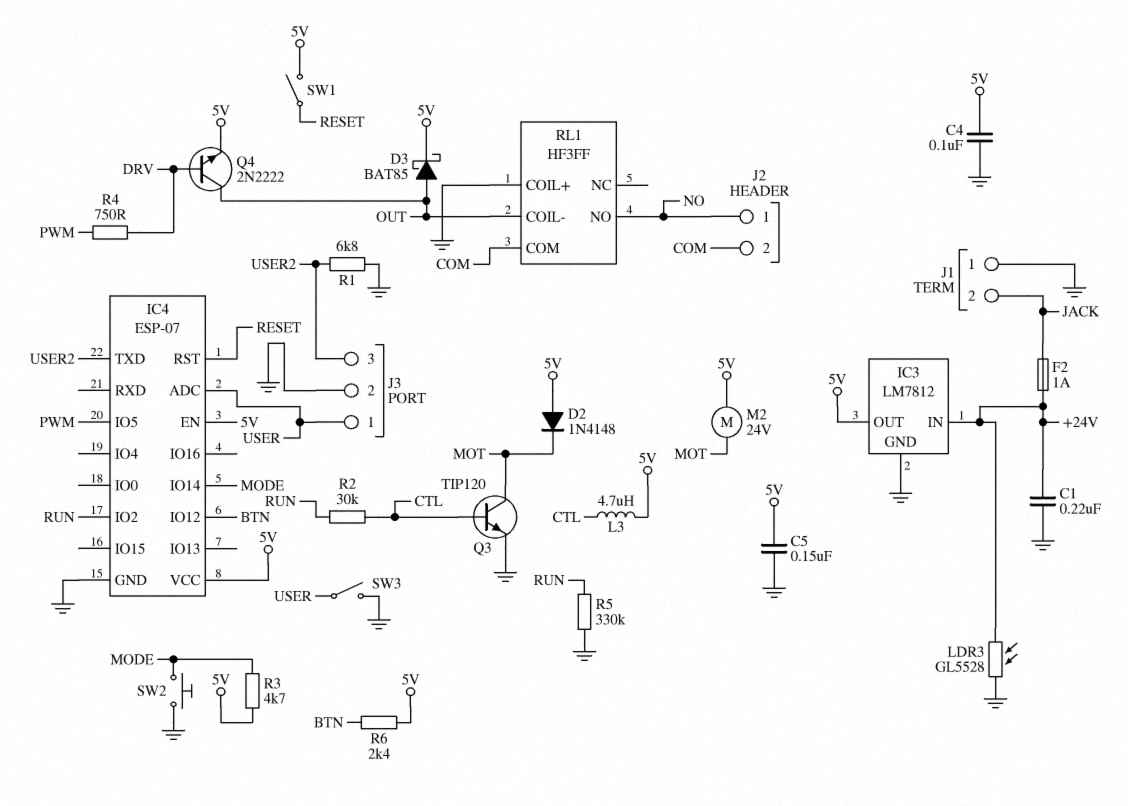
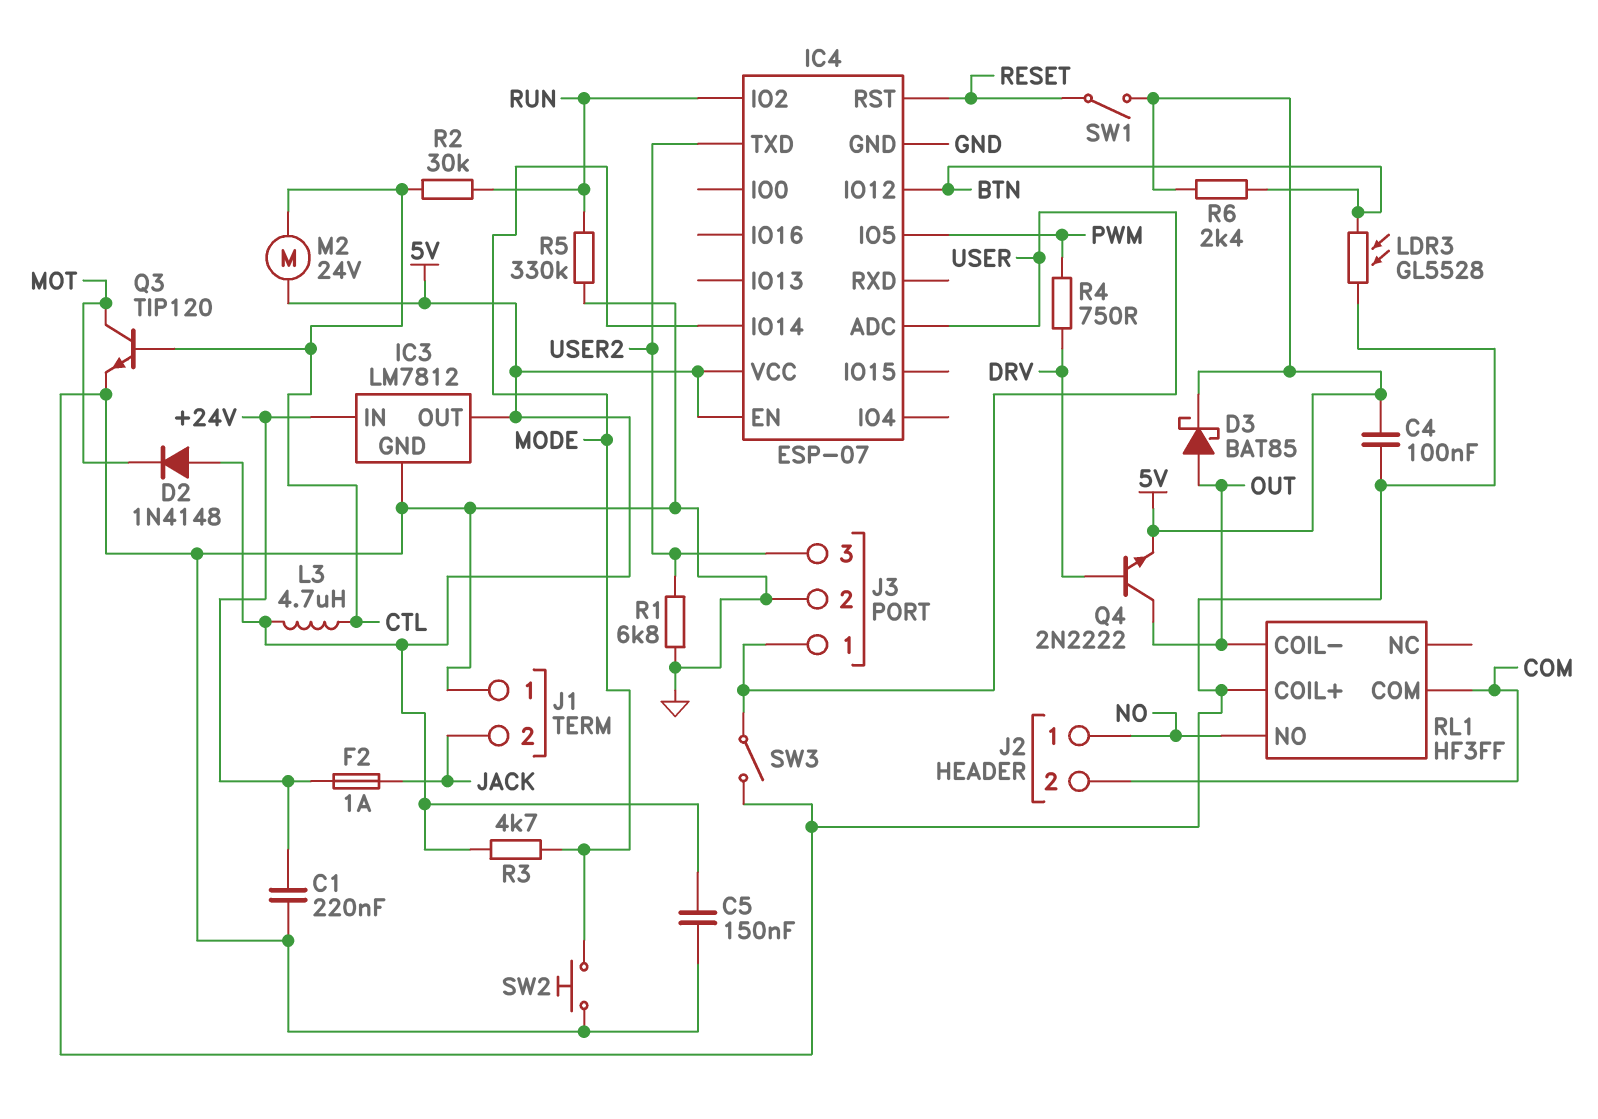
LDR3: GL5528 (+24V, GND) -> GL5528 (BTN, GND)
M2: motor 24V (5V, MOT) -> motor 24V (5V, CTL)

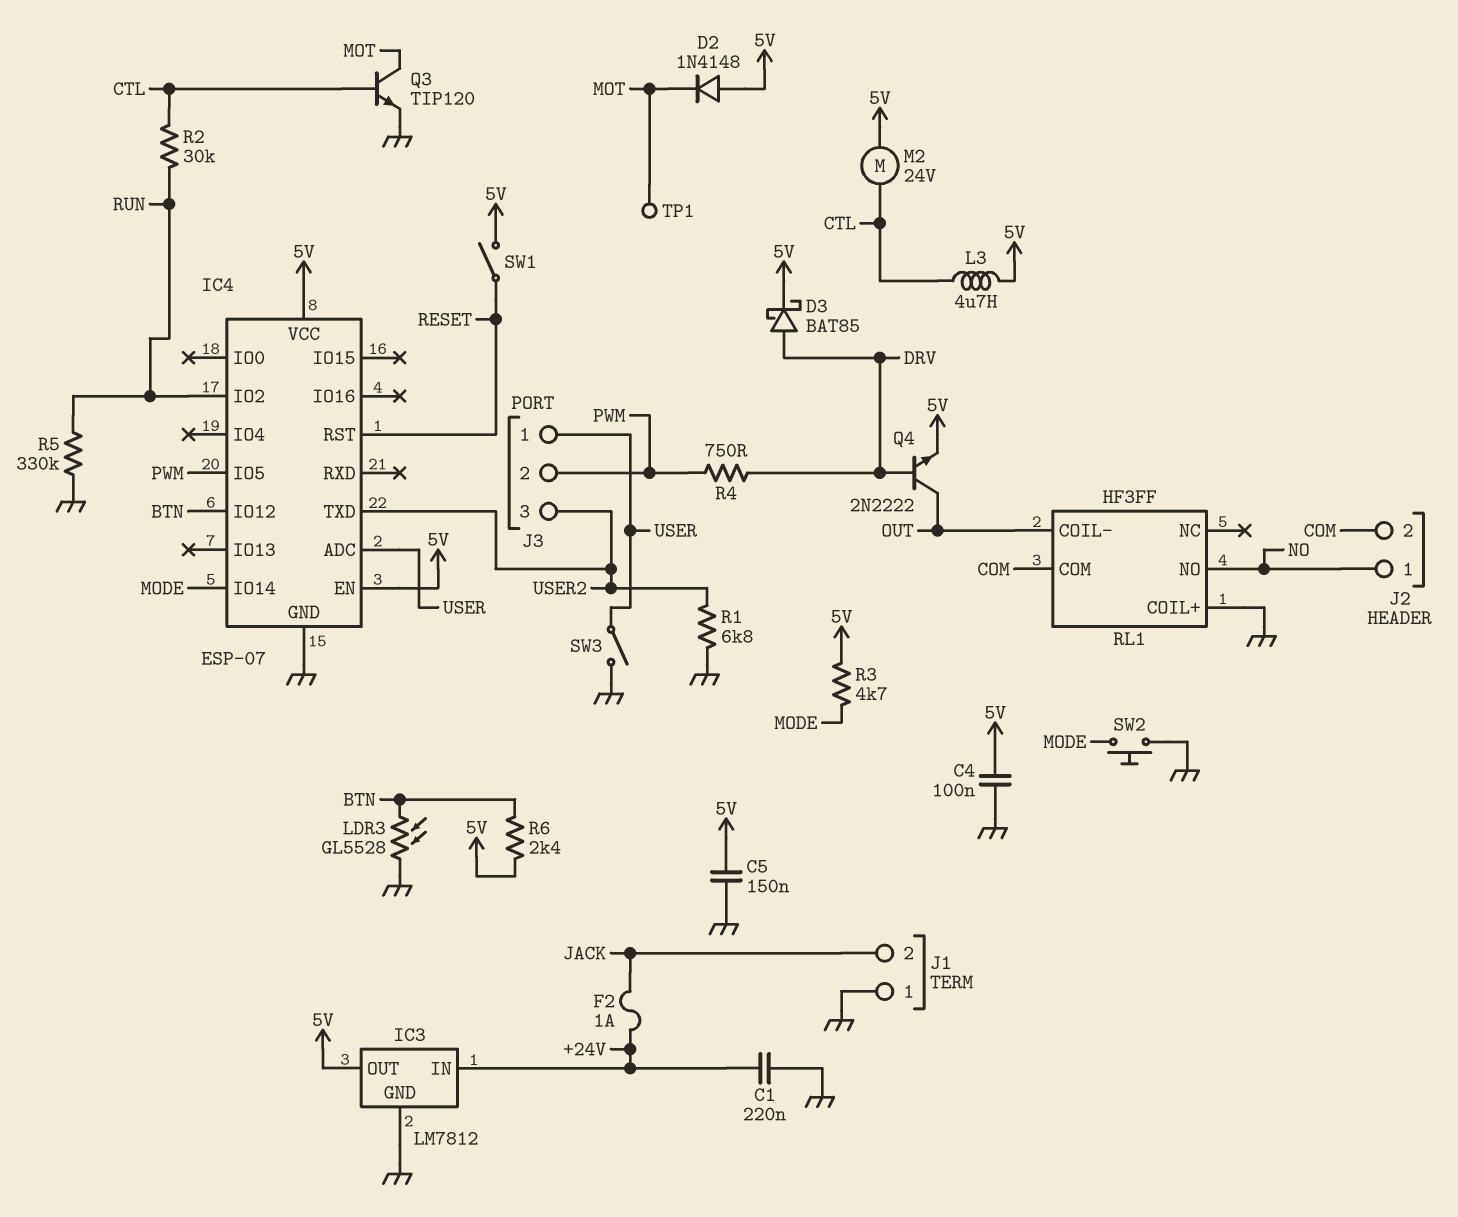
D3: schottky BAT85 (A OUT, K 5V) -> schottky BAT85 (A DRV, K 5V)
J3 pin 2: GND -> PWM
TP1: none -> test point (MOT)

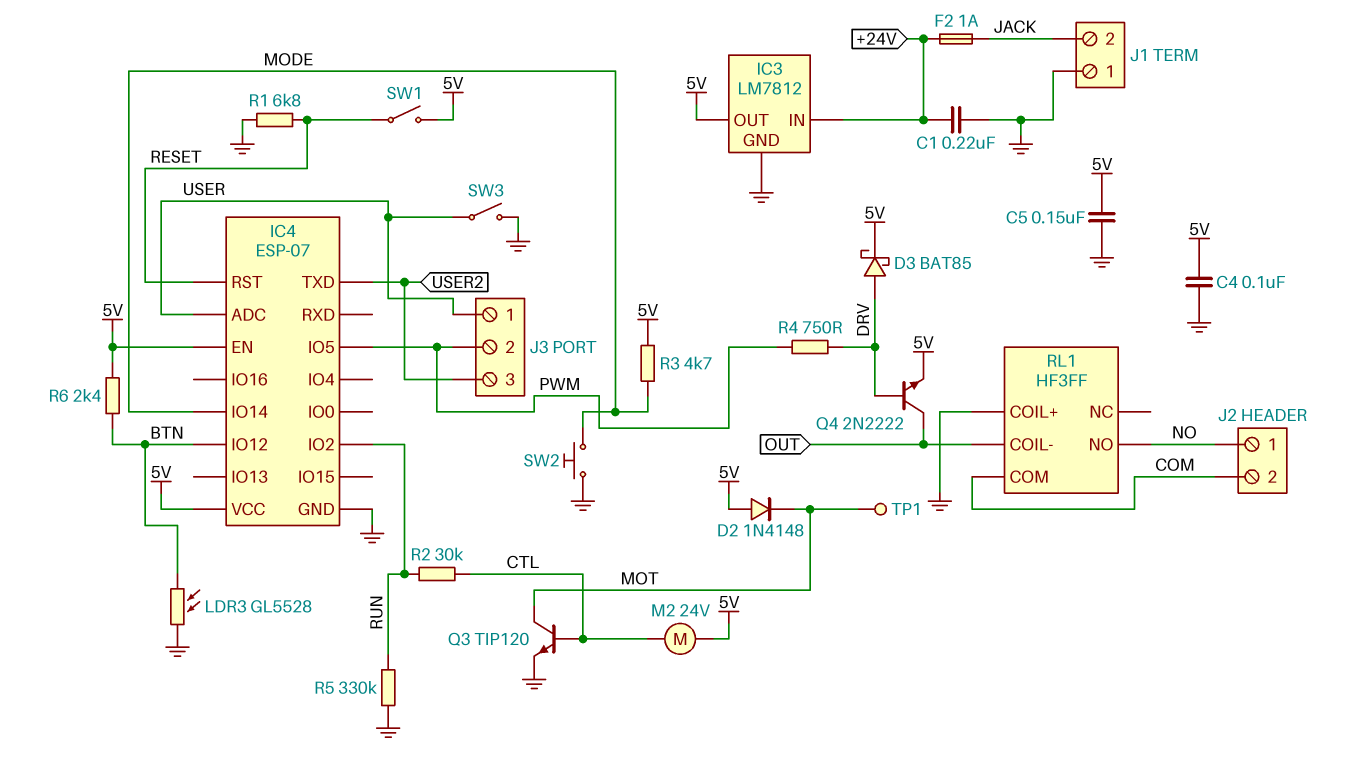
L3: 4.7uH (5V, CTL) -> none
R1: 6.8k (GND, USER2) -> 6.8k (GND, RESET)

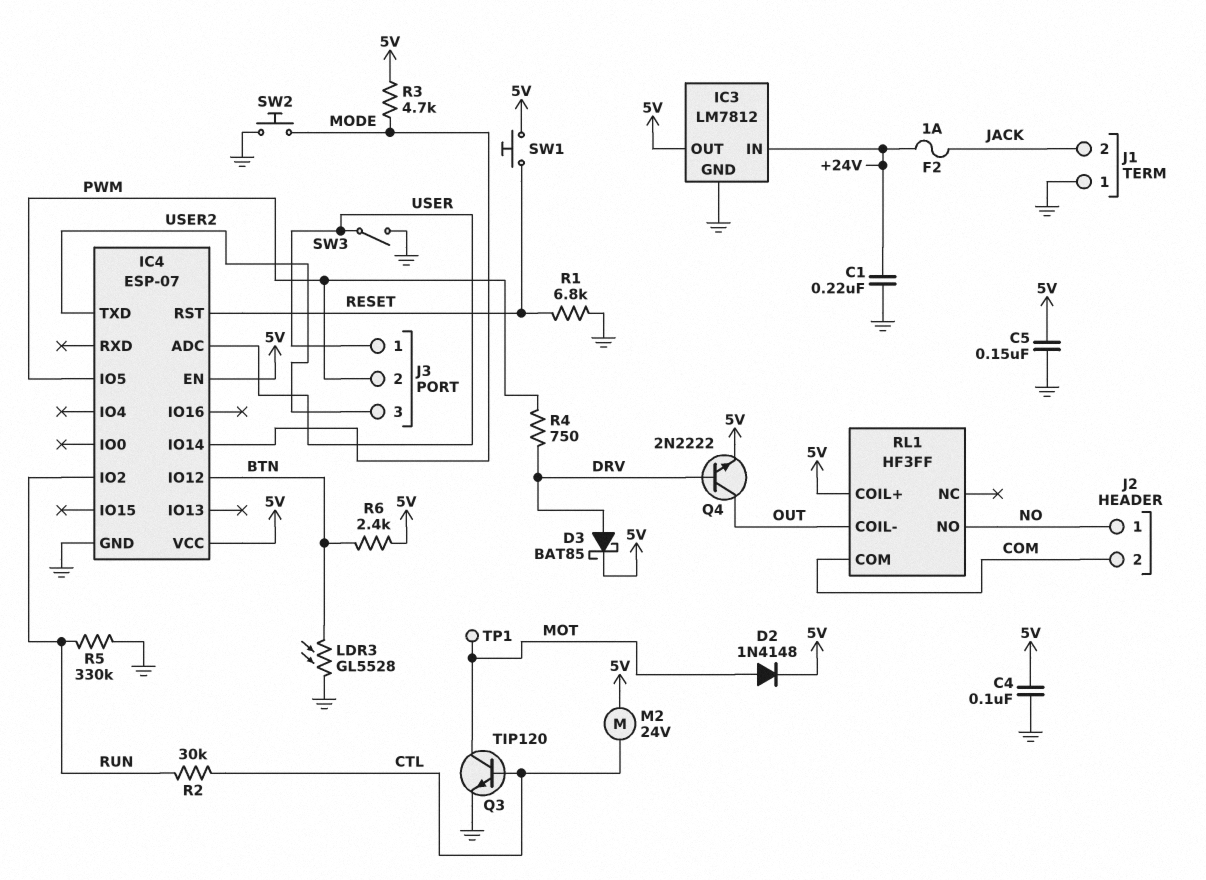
D2: diode 1N4148 (A 5V, K MOT) -> diode 1N4148 (A MOT, K 5V)
RL1 pin COIL+: GND -> 5V
SW1: switch (5V, RESET) -> button (5V, RESET)

